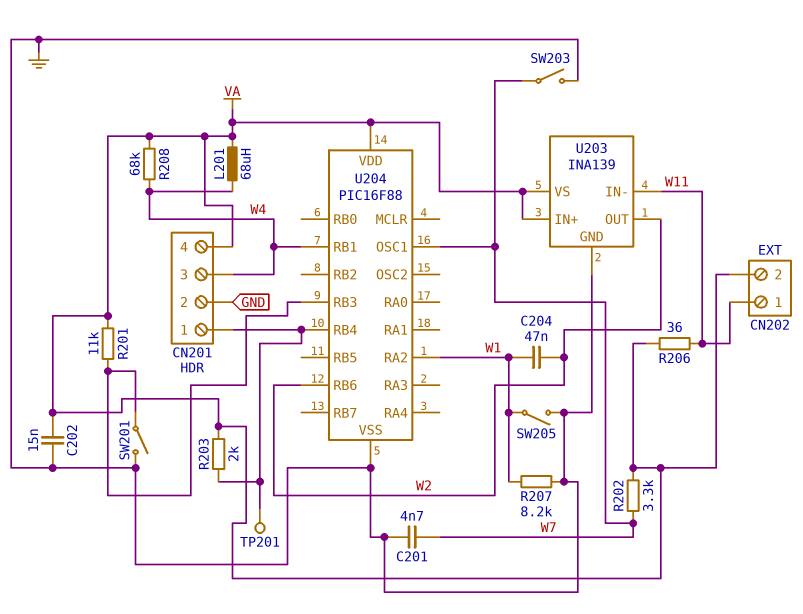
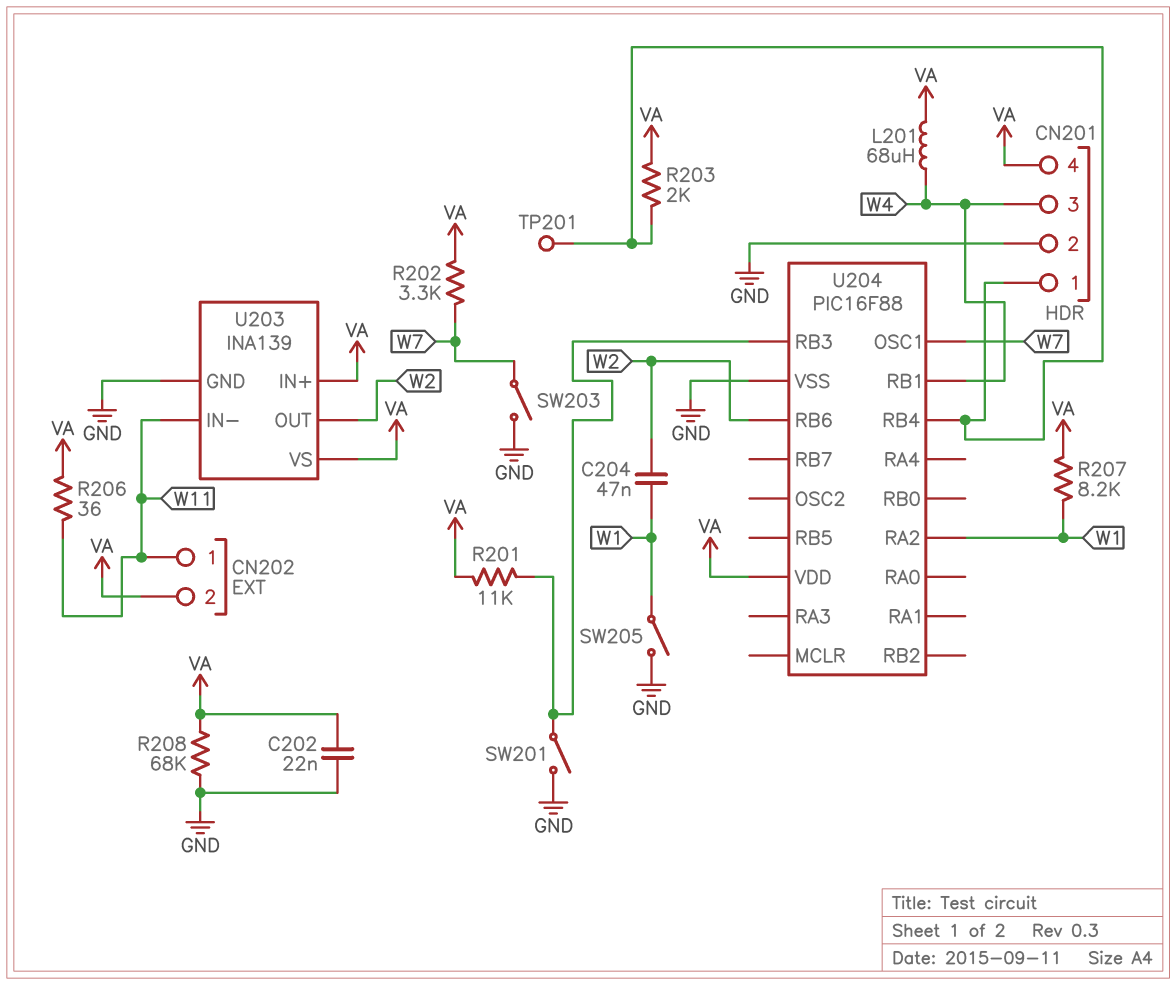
C201: 4.7nF (GND, W7) -> none
C202: 15nF (GND, VA) -> 22nF (GND, VA)
R207: 8.2k (GND, W1) -> 8.2k (VA, W1)
R208: 68k (VA, W4) -> 68k (GND, VA)

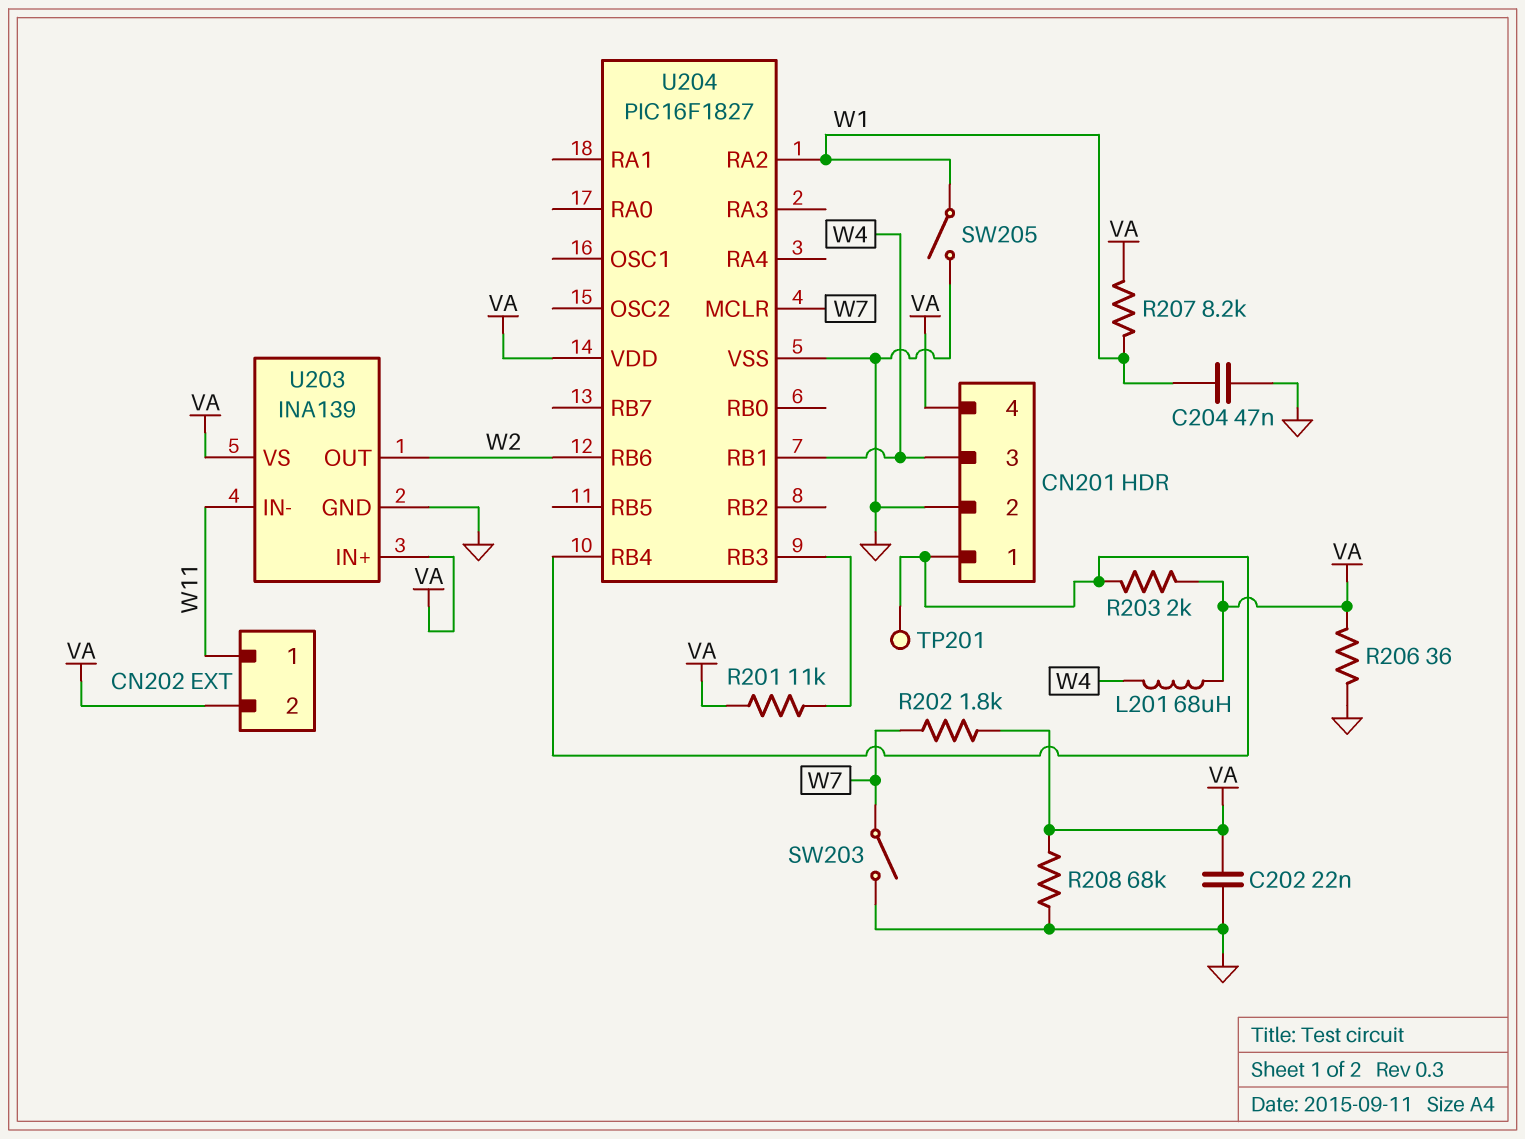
C204: 47nF (W1, W2) -> 47nF (GND, W1)
R202: 3.3k (VA, W7) -> 1.8k (VA, W7)
R206: 36 (VA, W11) -> 36 (GND, VA)
SW201: switch (GND, U204/RB3) -> none
U204: PIC16F88 -> PIC16F1827
U204 pin MCLR: none -> W7
U204 pin OSC1: W7 -> none

